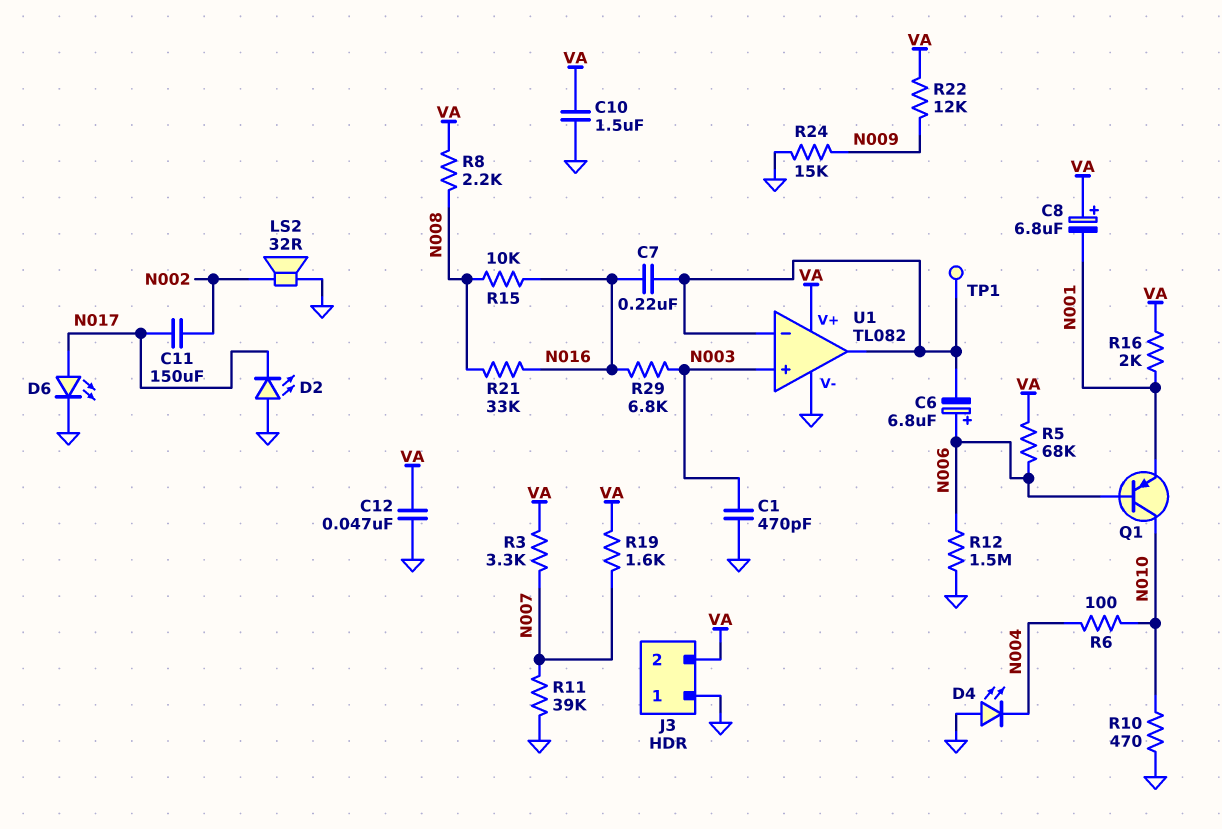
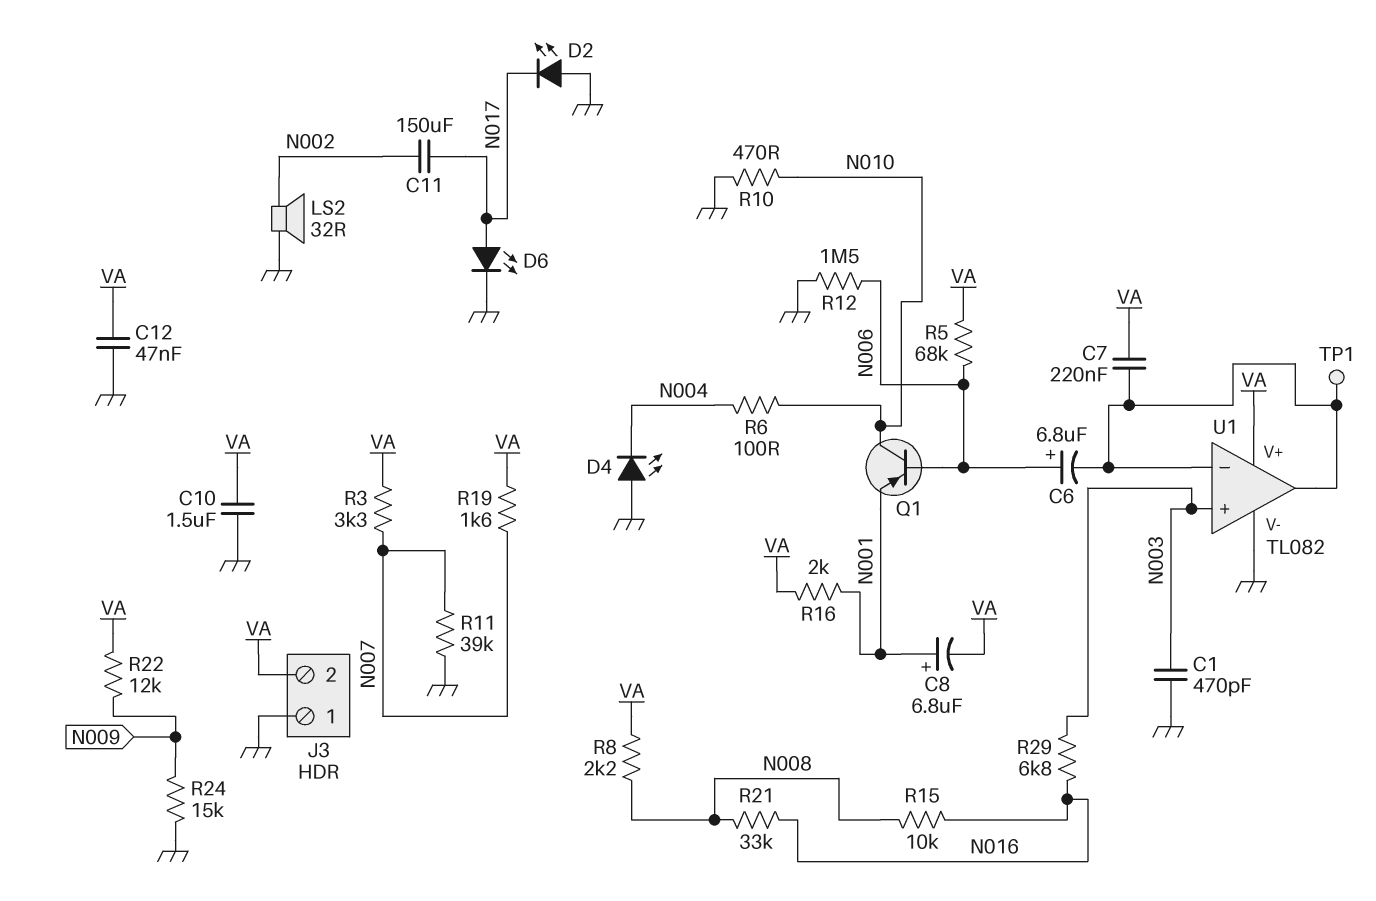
C7: 220nF (N016, U1/in-) -> 220nF (U1/in-, VA)
C8: 6.8uF (plus VA, minus N001) -> 6.8uF (plus N001, minus VA)

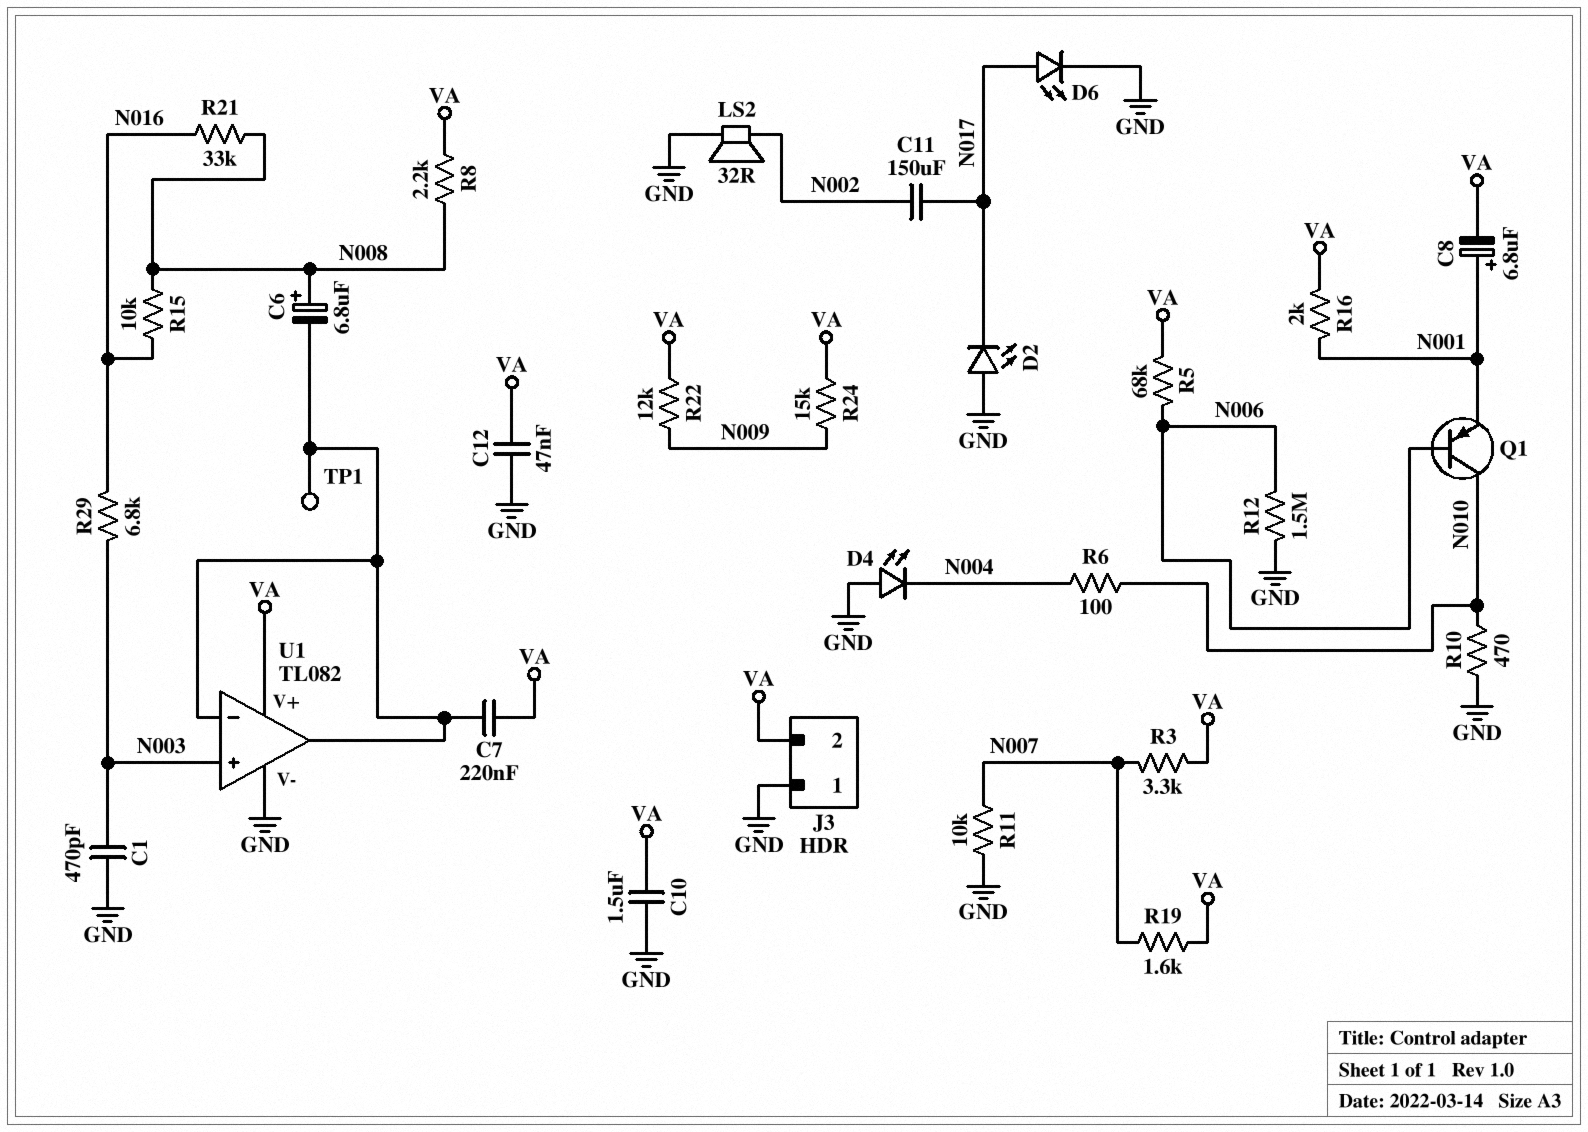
C6: 6.8uF (plus N006, minus U1/in-) -> 6.8uF (plus N008, minus U1/in-)
R11: 39k (GND, N007) -> 10k (GND, N007)
R24: 15k (GND, N009) -> 15k (N009, VA)

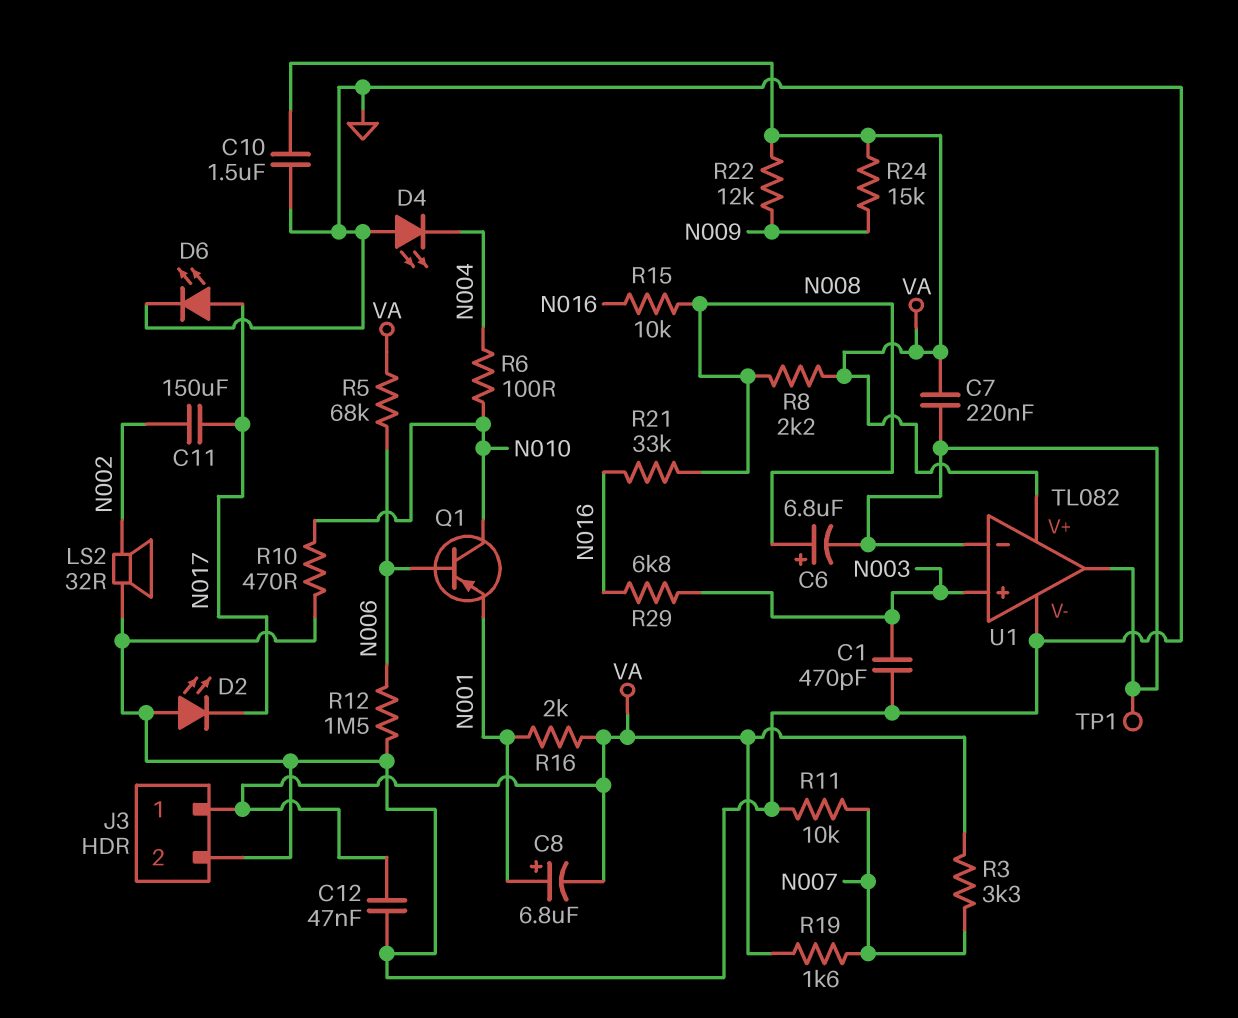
J3 pin 1: GND -> VA
J3 pin 2: VA -> GND

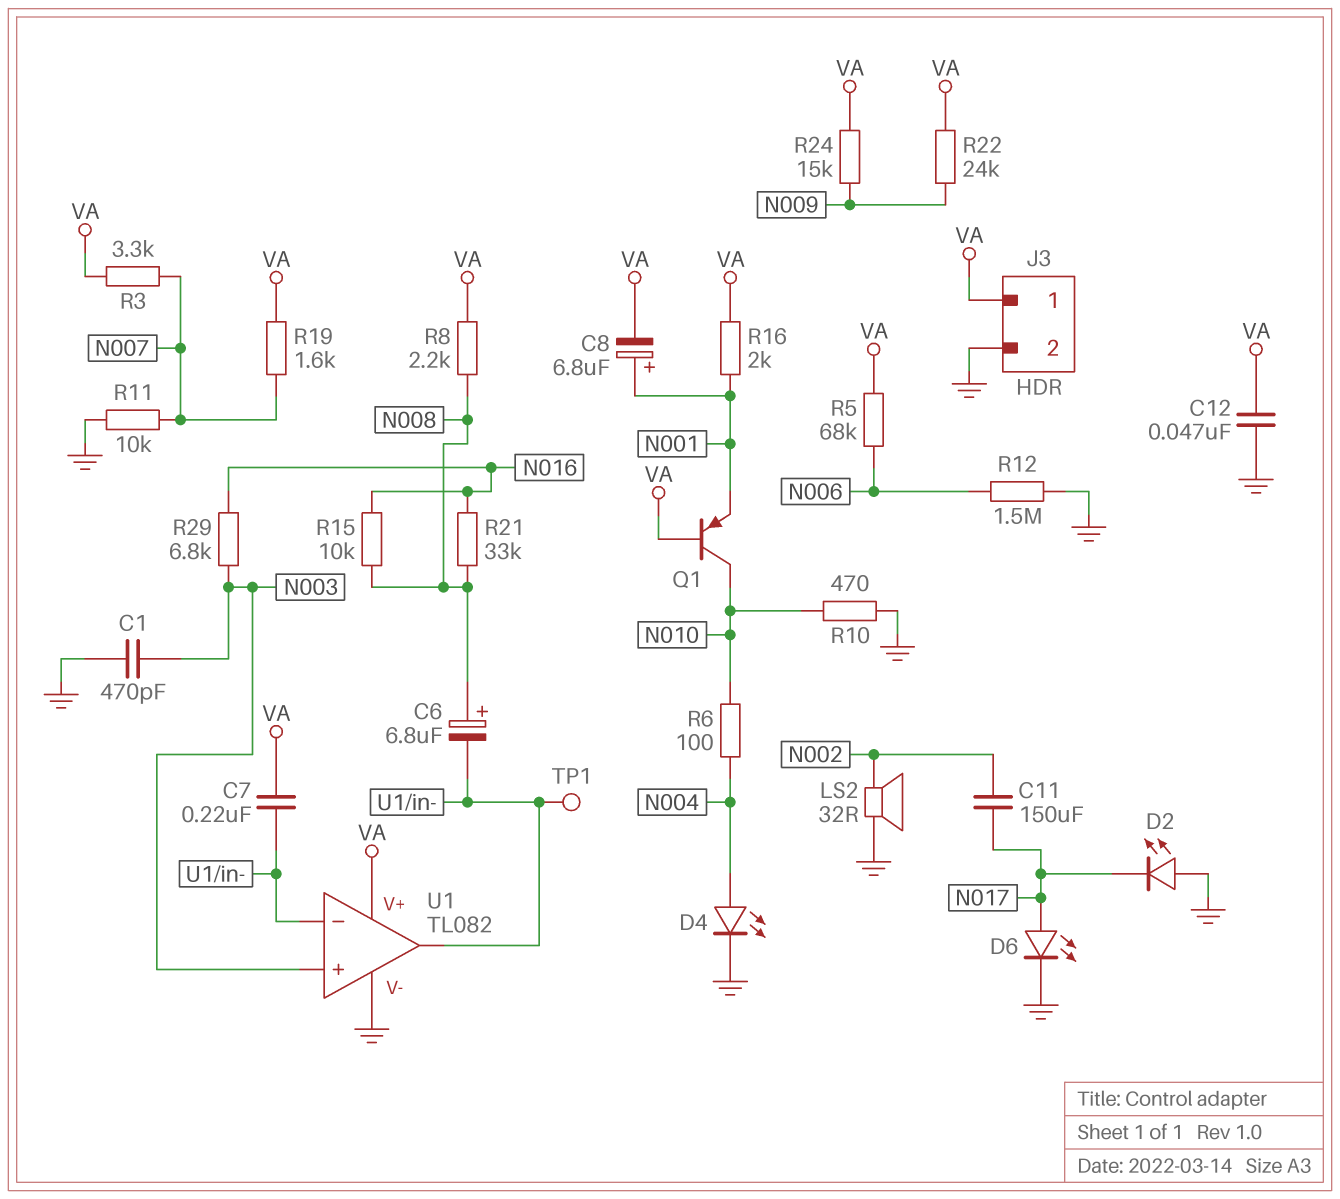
C10: 1.5uF (GND, VA) -> none
D4: LED (A GND, K N004) -> LED (A N004, K GND)
Q1: PNP (B N006, C N010, E N001) -> PNP (B VA, C N010, E N001)
R22: 12k (N009, VA) -> 24k (N009, VA)

